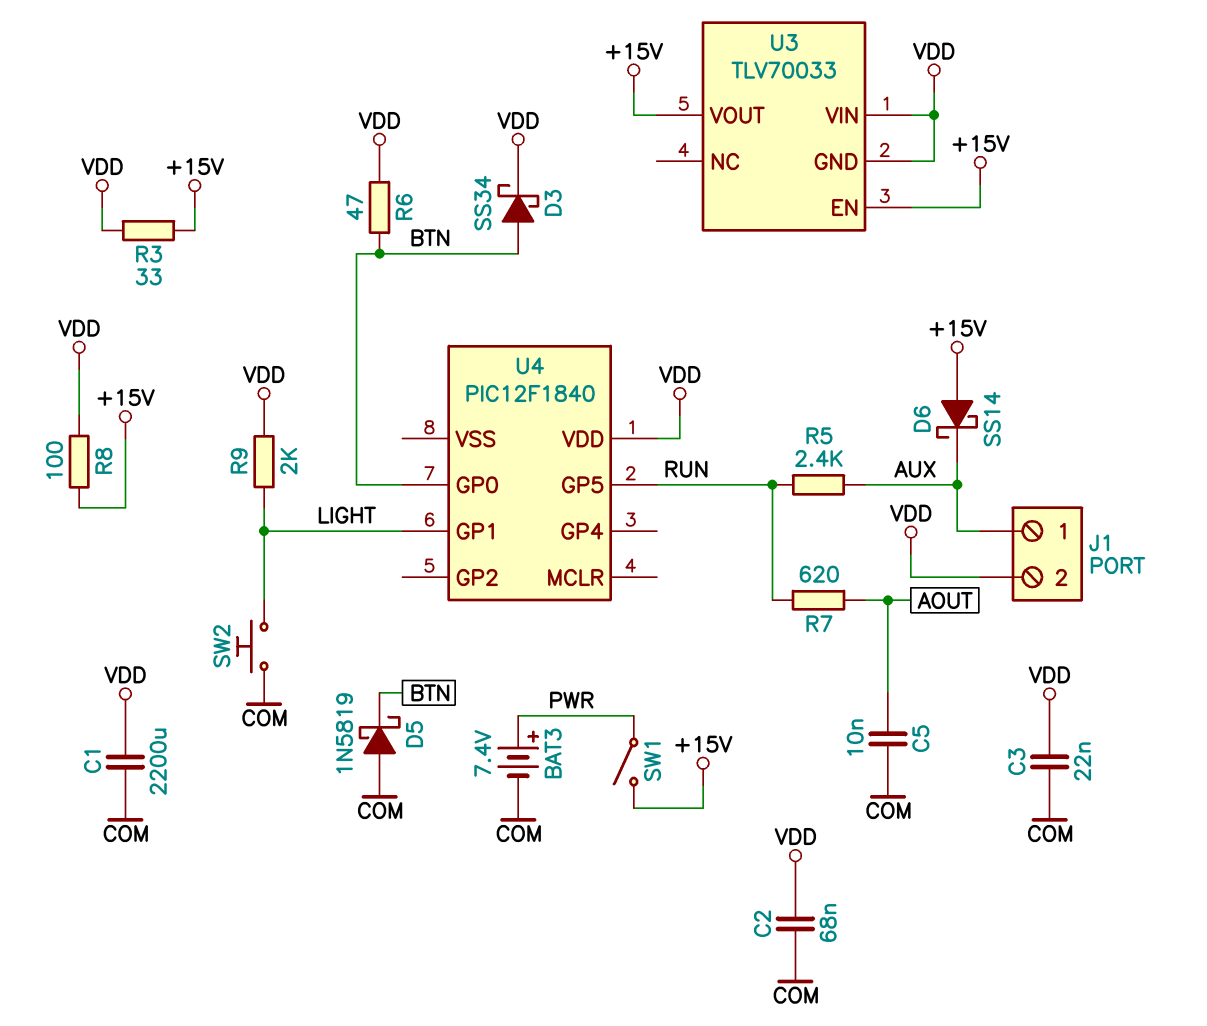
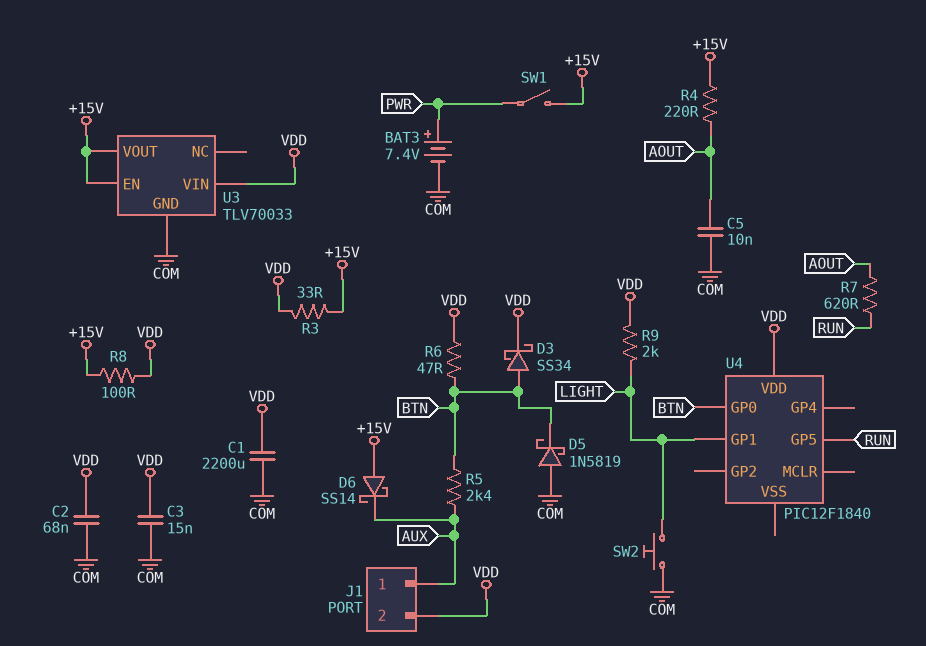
C3: 22nF (COM, VDD) -> 15nF (COM, VDD)
R4: none -> 220 (+15V, AOUT)
R5: 2.4k (AUX, RUN) -> 2.4k (AUX, BTN)
U3 pin GND: VDD -> COM

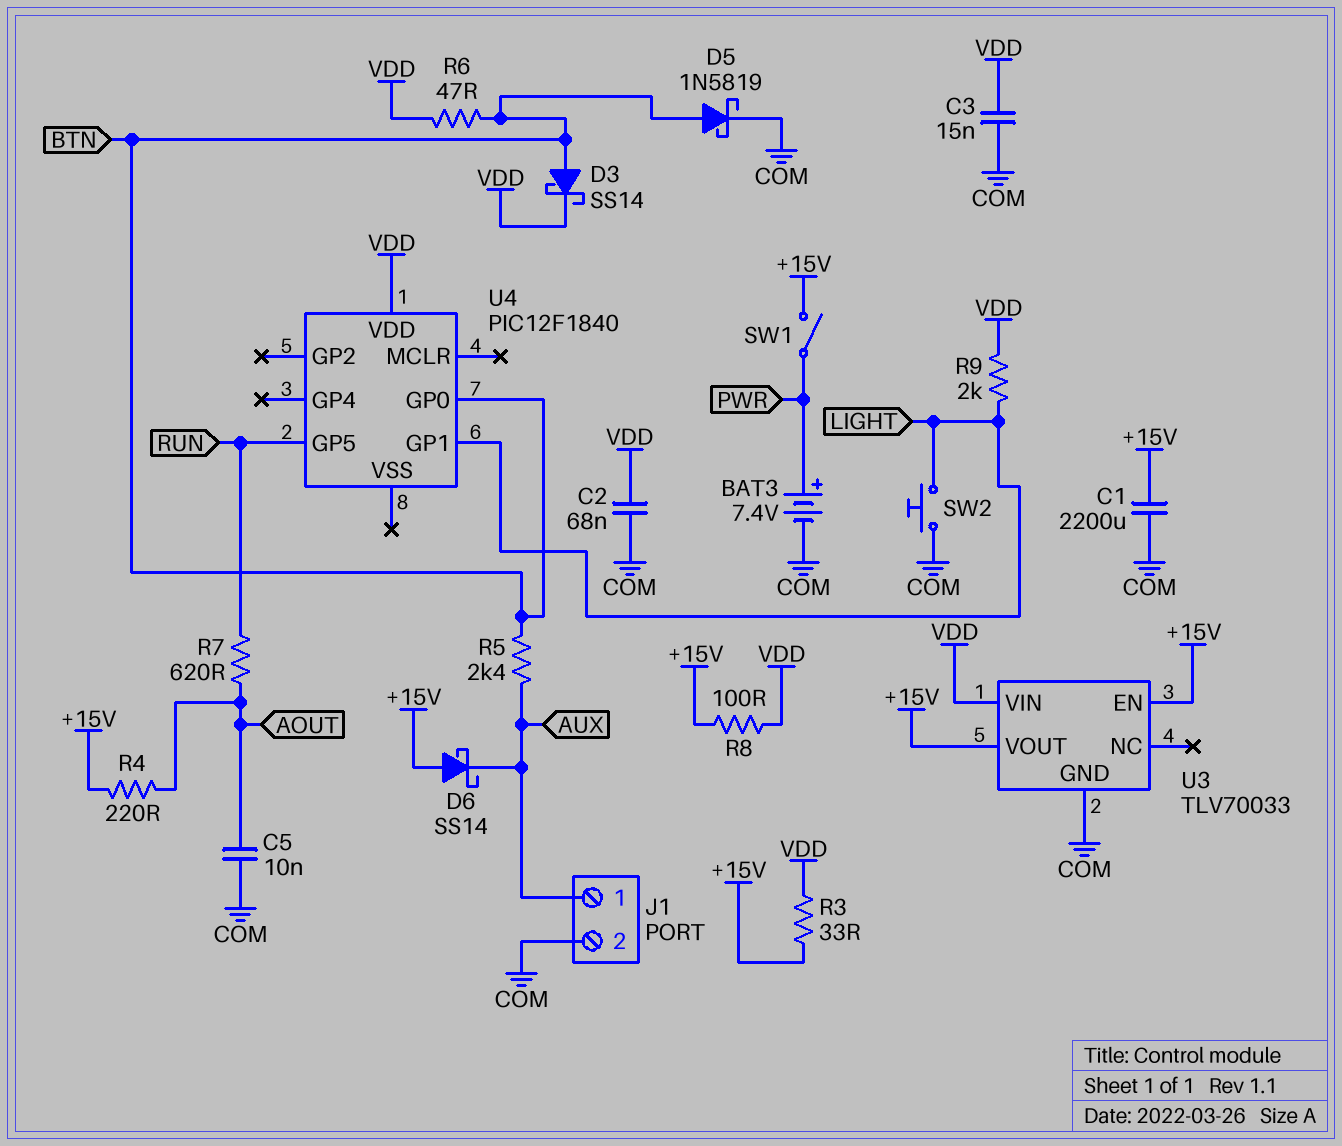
C1: 2200uF (COM, VDD) -> 2200uF (+15V, COM)
D3: schottky SS34 (A BTN, K VDD) -> schottky SS14 (A BTN, K VDD)
D5: schottky 1N5819 (A COM, K BTN) -> schottky 1N5819 (A BTN, K COM)
J1 pin 2: VDD -> COM

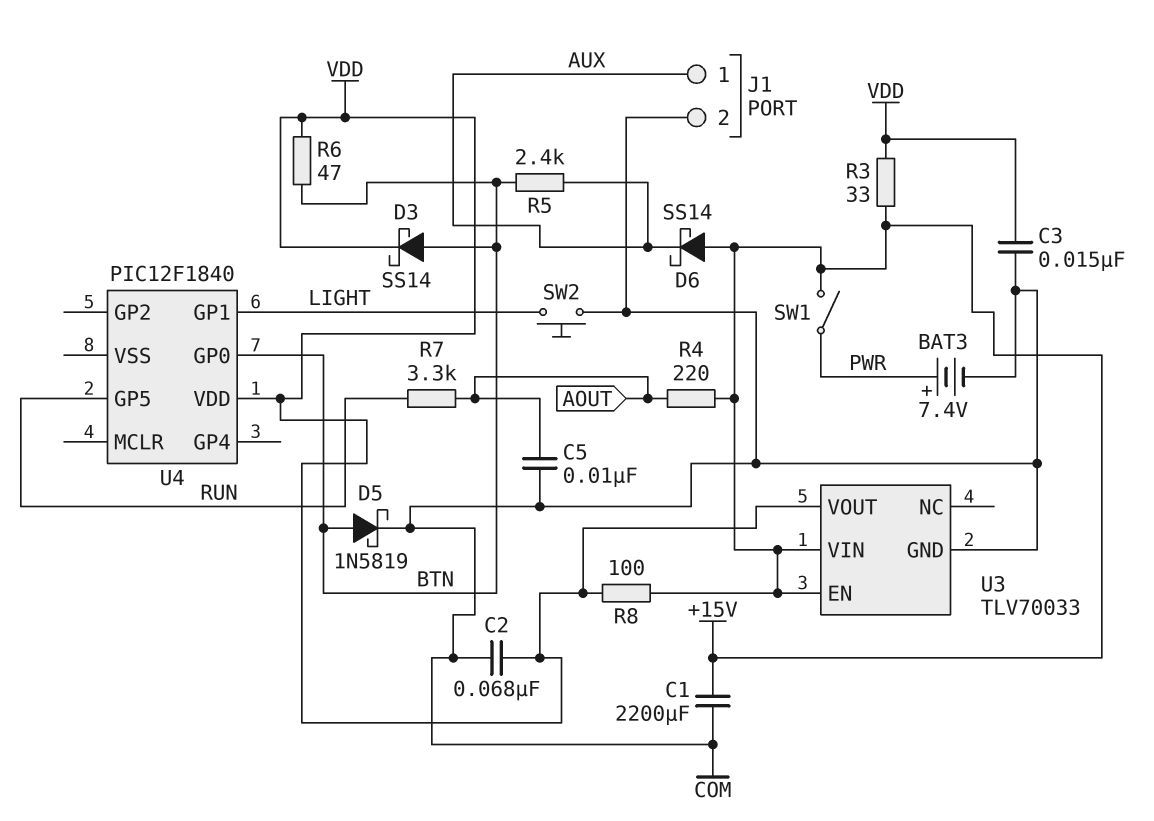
R7: 620 (AOUT, RUN) -> 3.3k (AOUT, RUN)
R9: 2k (LIGHT, VDD) -> none
U3 pin VIN: VDD -> +15V
U3 pin VOUT: +15V -> VDD

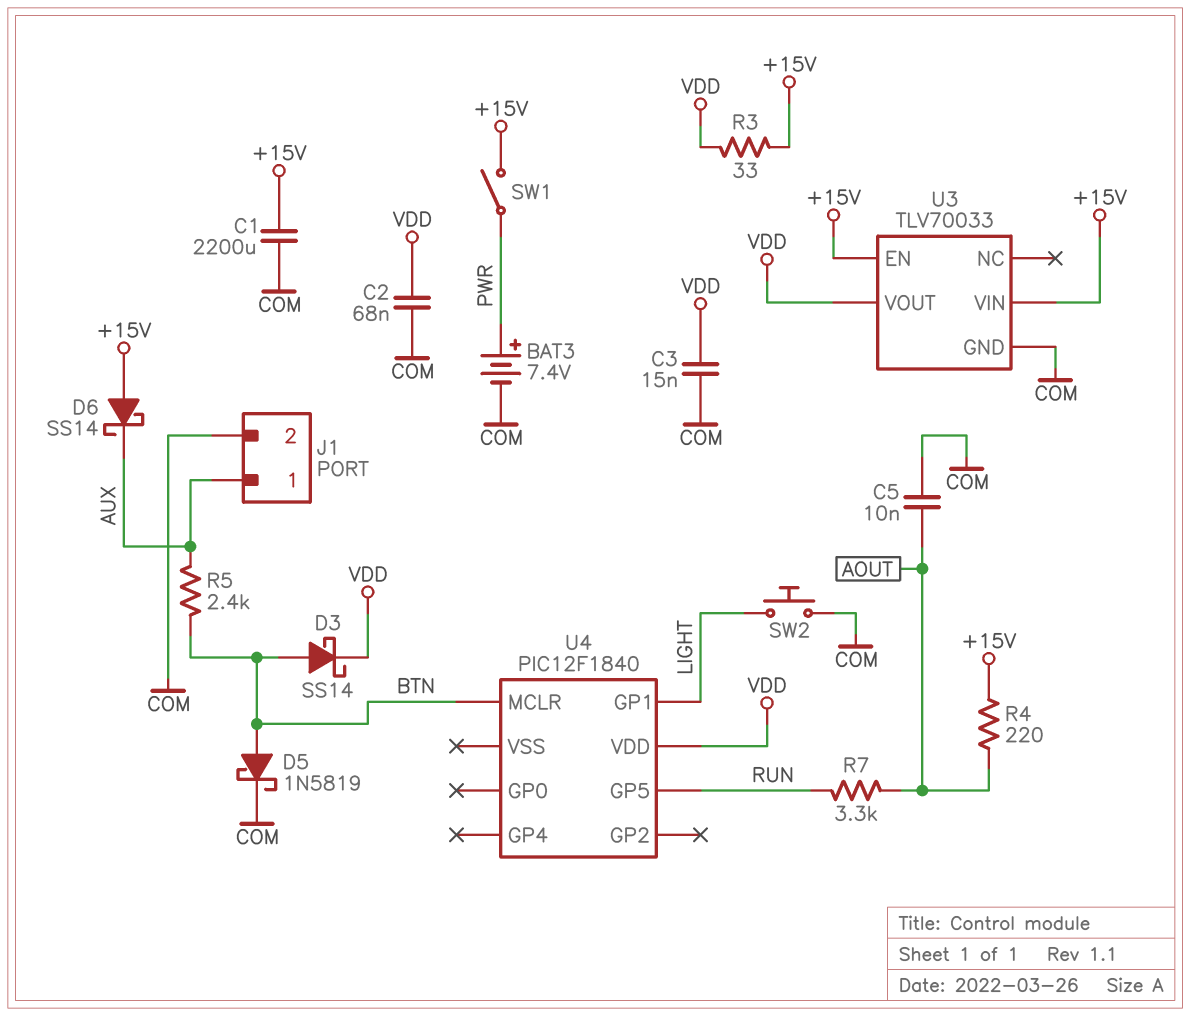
R6: 47 (BTN, VDD) -> none
R8: 100 (+15V, VDD) -> none
U4 pin GP0: BTN -> none
U4 pin MCLR: none -> BTN

